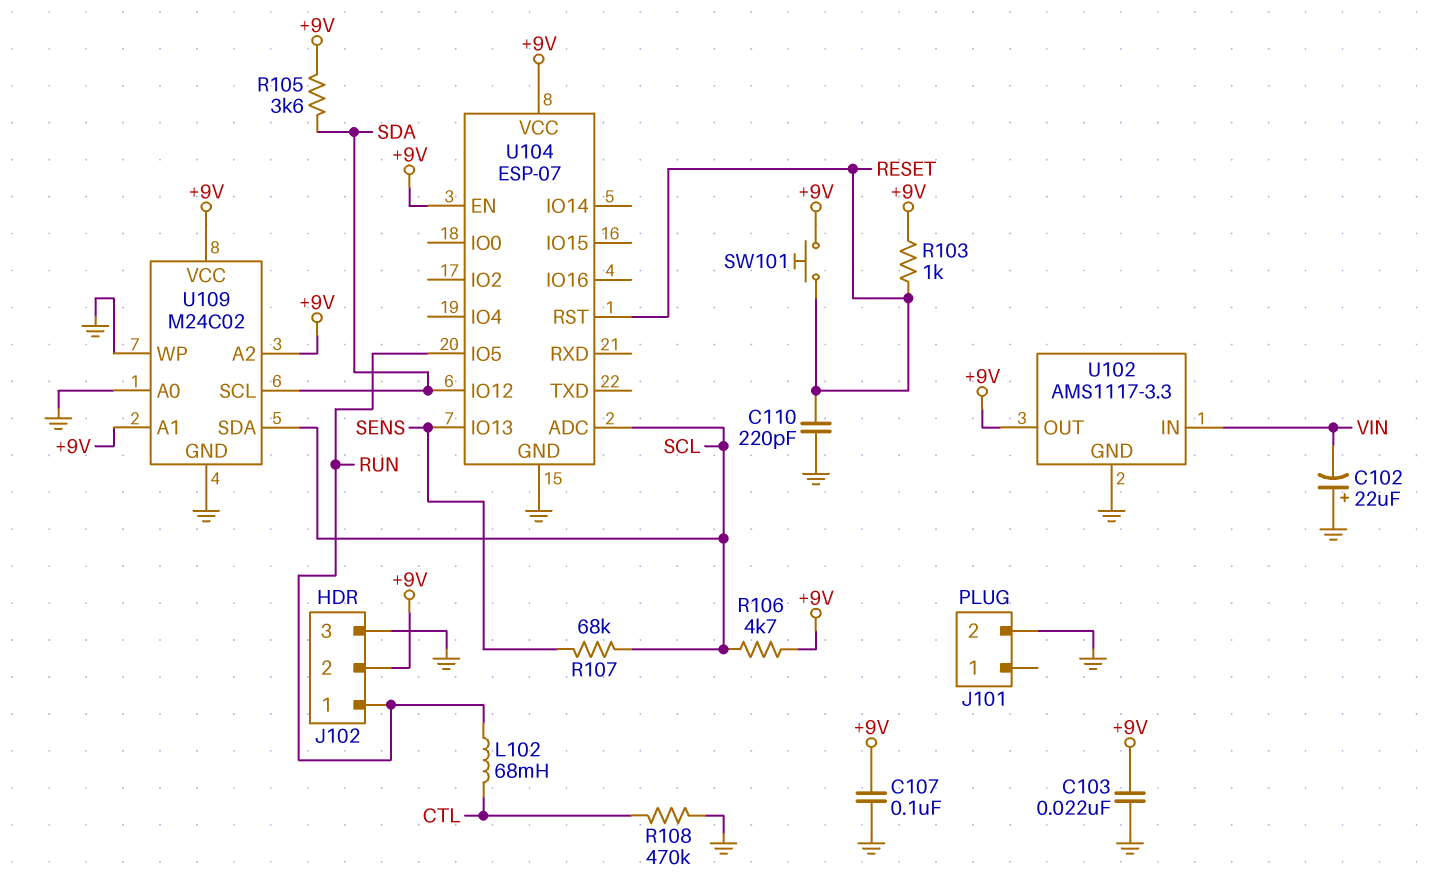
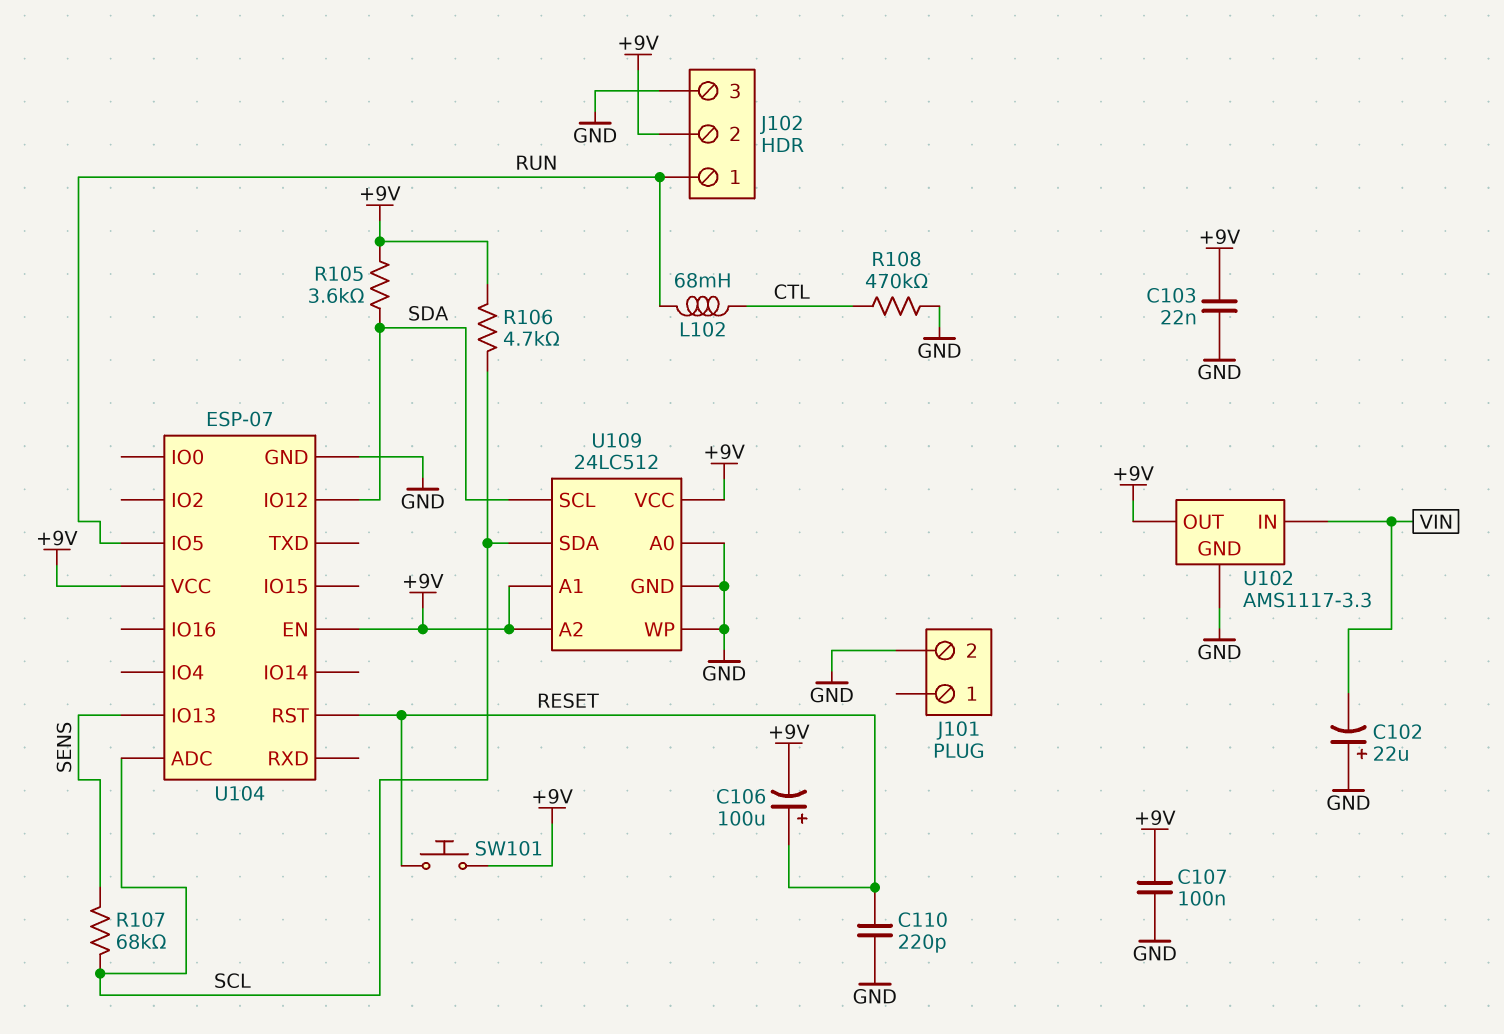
C106: none -> 100uF (plus RESET, minus +9V)
R103: 1k (+9V, RESET) -> none
U109: M24C02 -> 24LC512

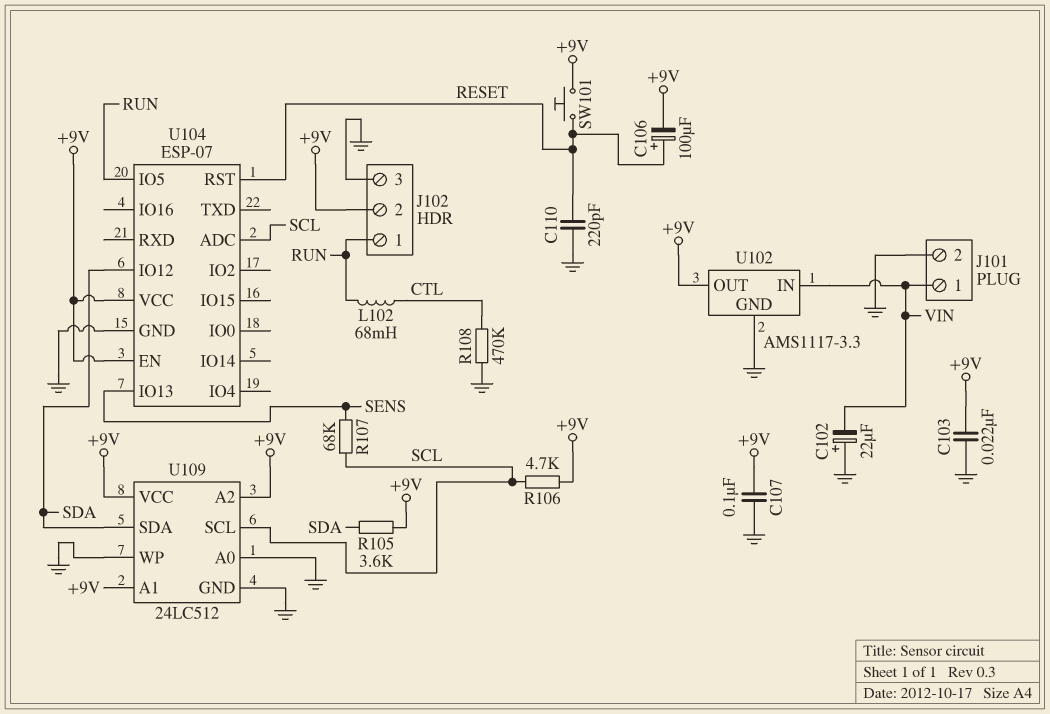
J101 pin 1: none -> VIN
U109 pin SCL: SDA -> SCL
U109 pin SDA: SCL -> SDA

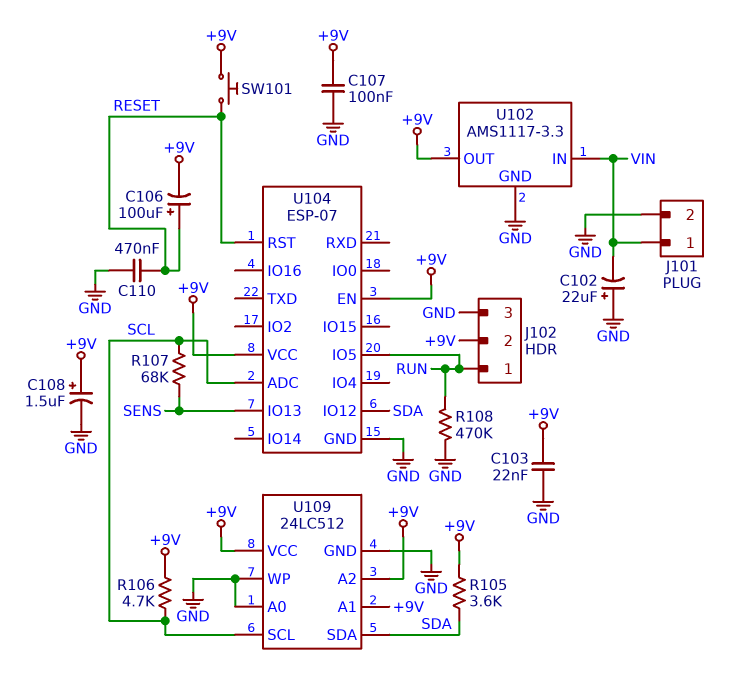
C108: none -> 1.5uF (plus +9V, minus GND)
C110: 220pF (GND, RESET) -> 470nF (GND, RESET)
L102: 68mH (CTL, RUN) -> none
R108: 470k (CTL, GND) -> 470k (GND, RUN)

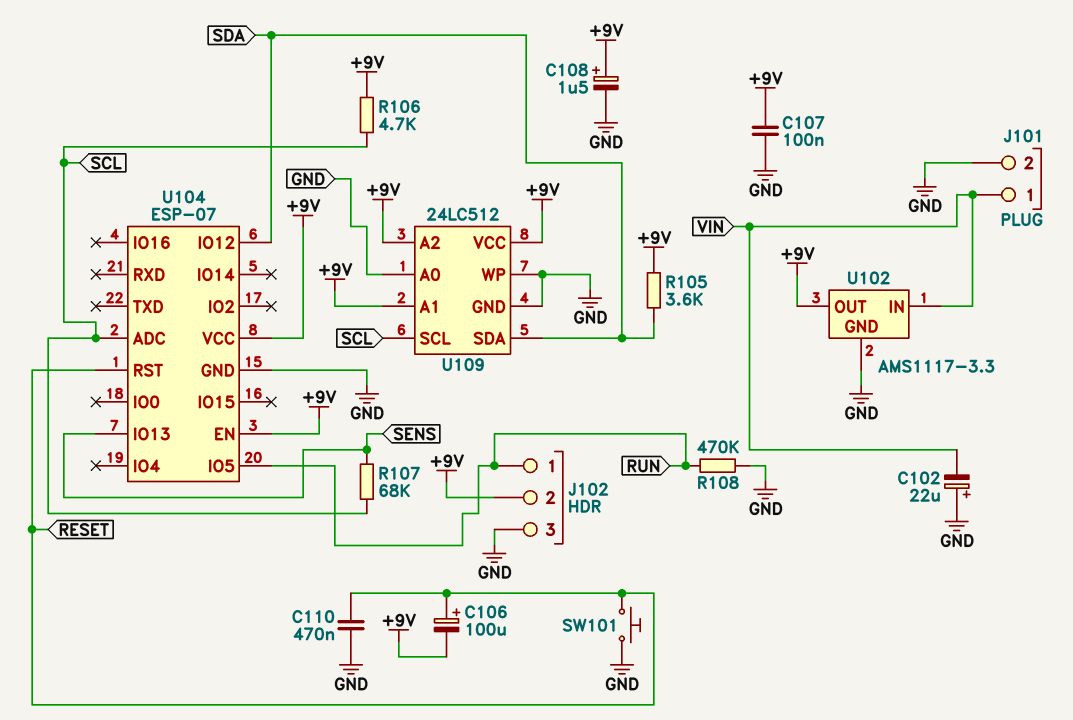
C103: 22nF (+9V, GND) -> none
SW101: button (+9V, RESET) -> button (GND, RESET)

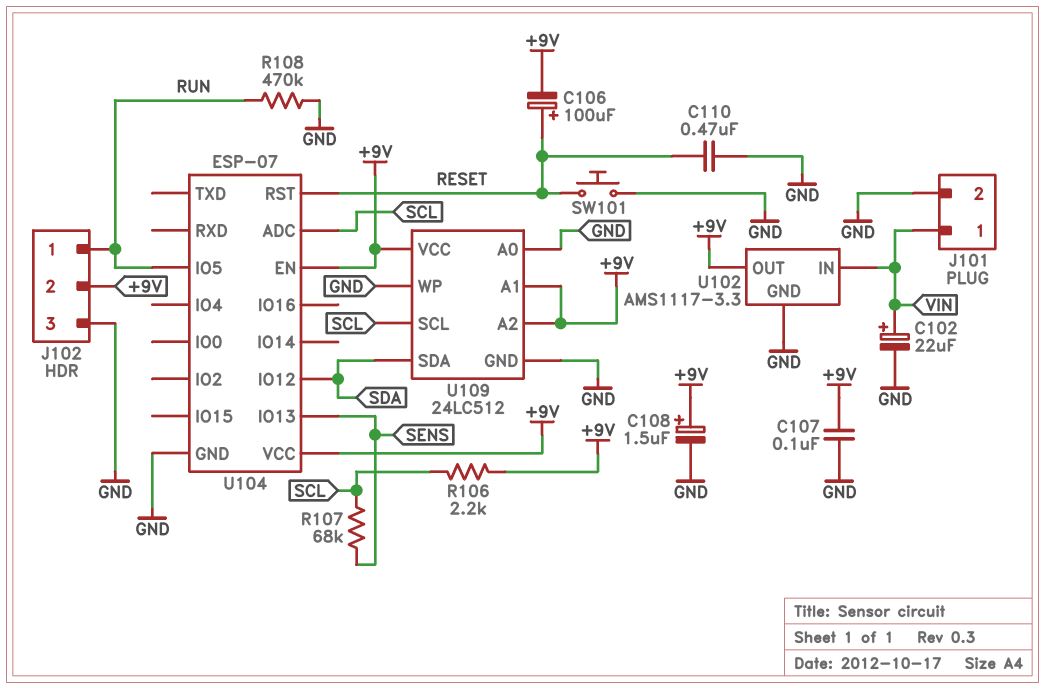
C102: 22uF (plus GND, minus VIN) -> 22uF (plus VIN, minus GND)
R105: 3.6k (+9V, SDA) -> none
R106: 4.7k (+9V, SCL) -> 2.2k (+9V, SCL)

